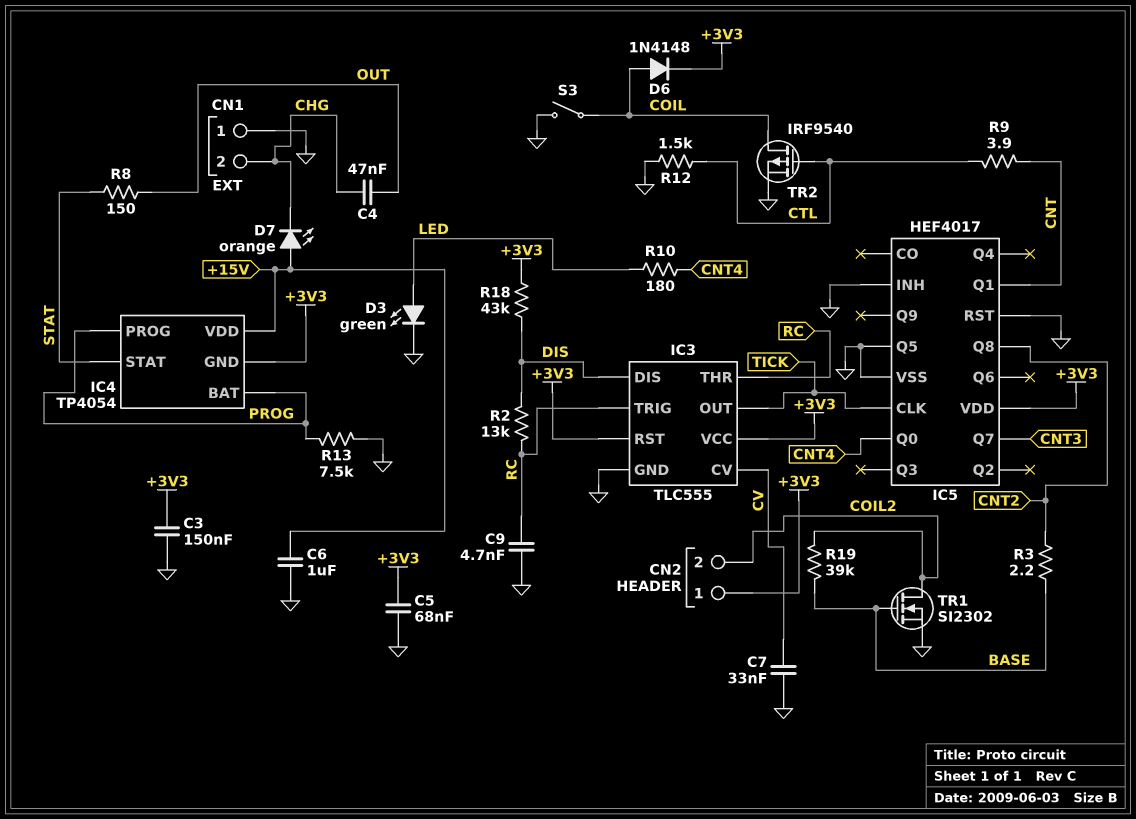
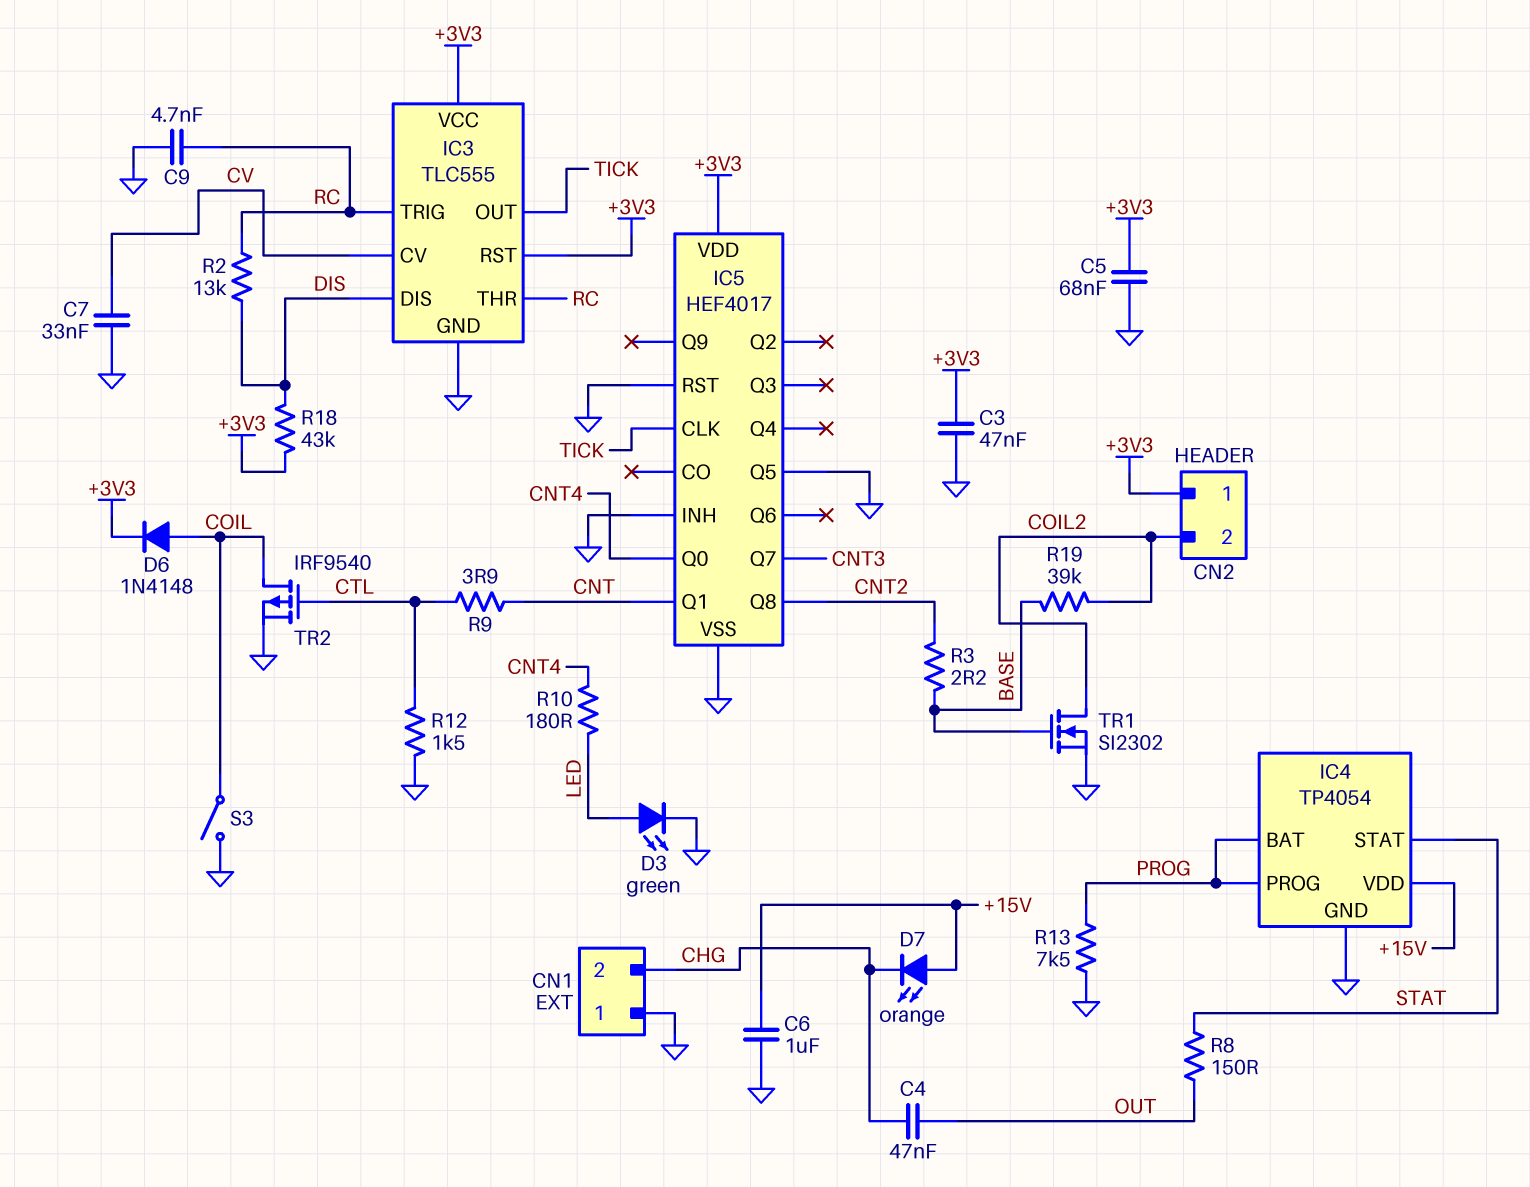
C3: 150nF (+3V3, GND) -> 47nF (+3V3, GND)
IC4 pin GND: +3V3 -> GND

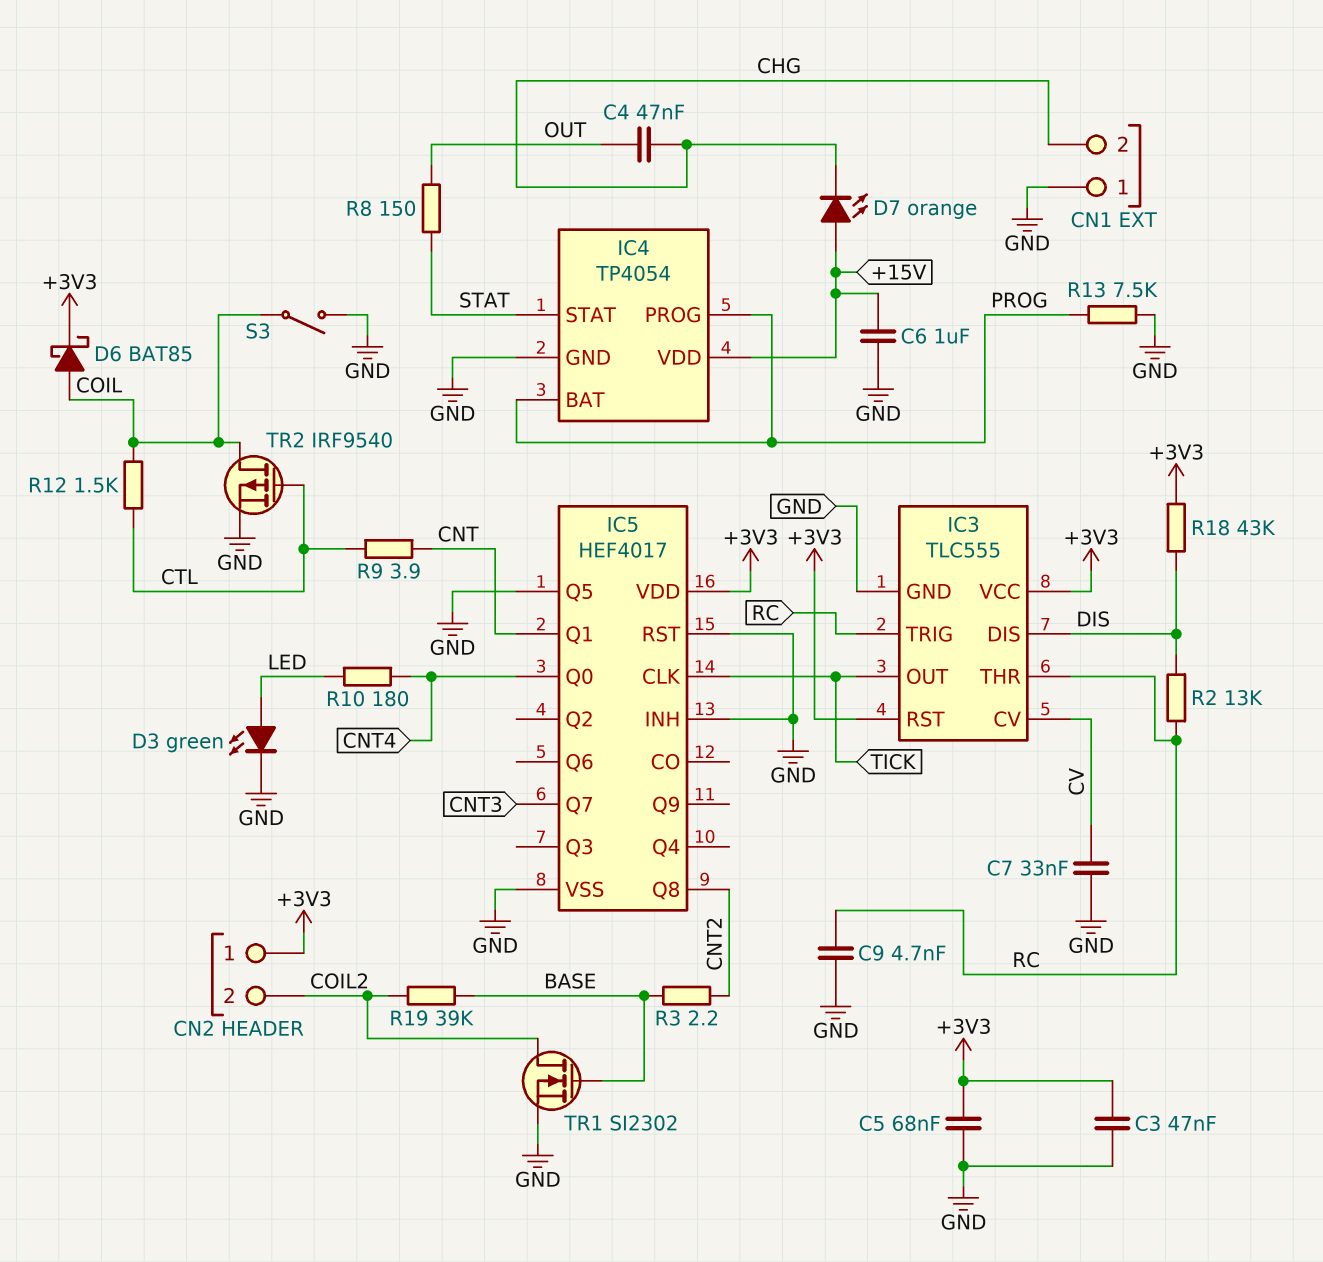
D6: diode 1N4148 (A COIL, K +3V3) -> schottky BAT85 (A COIL, K +3V3)
R12: 1.5k (CTL, GND) -> 1.5k (COIL, CTL)

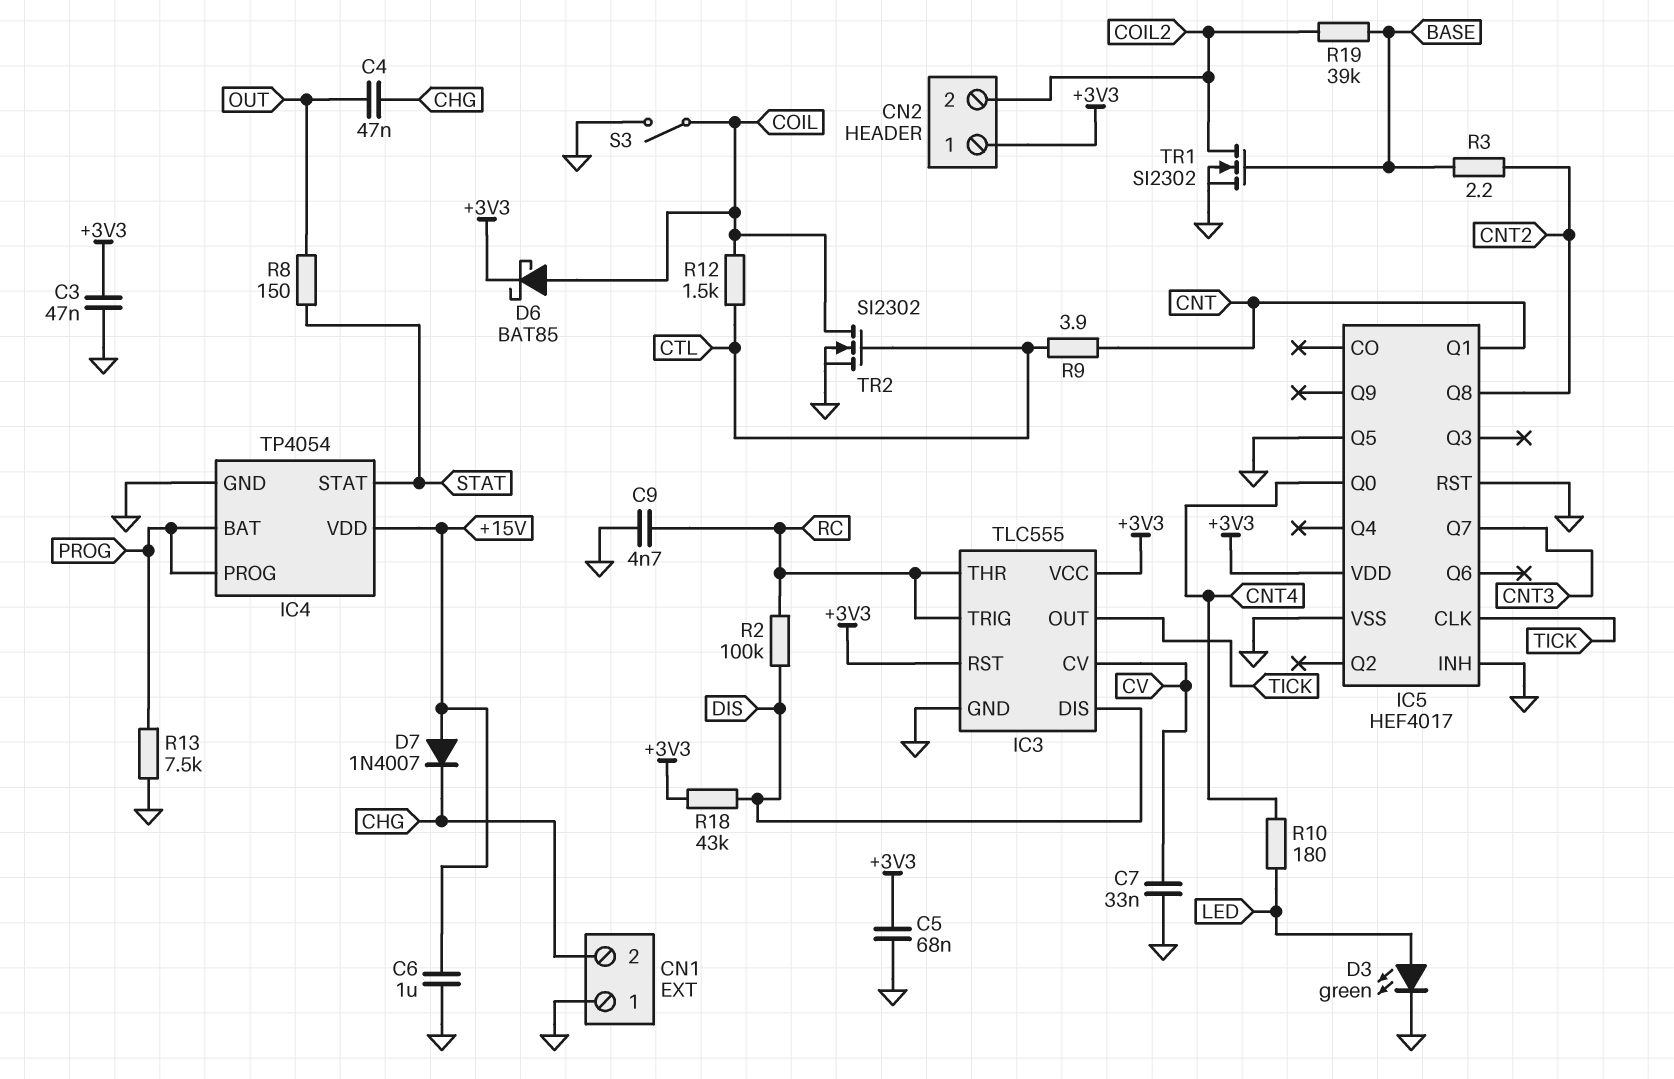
D7: LED orange (A +15V, K CHG) -> diode 1N4007 (A +15V, K CHG)
R2: 13k (DIS, RC) -> 100k (DIS, RC)
TR2: PMOS IRF9540 (G CTL, D COIL, S GND) -> NMOS SI2302 (G CTL, D COIL, S GND)

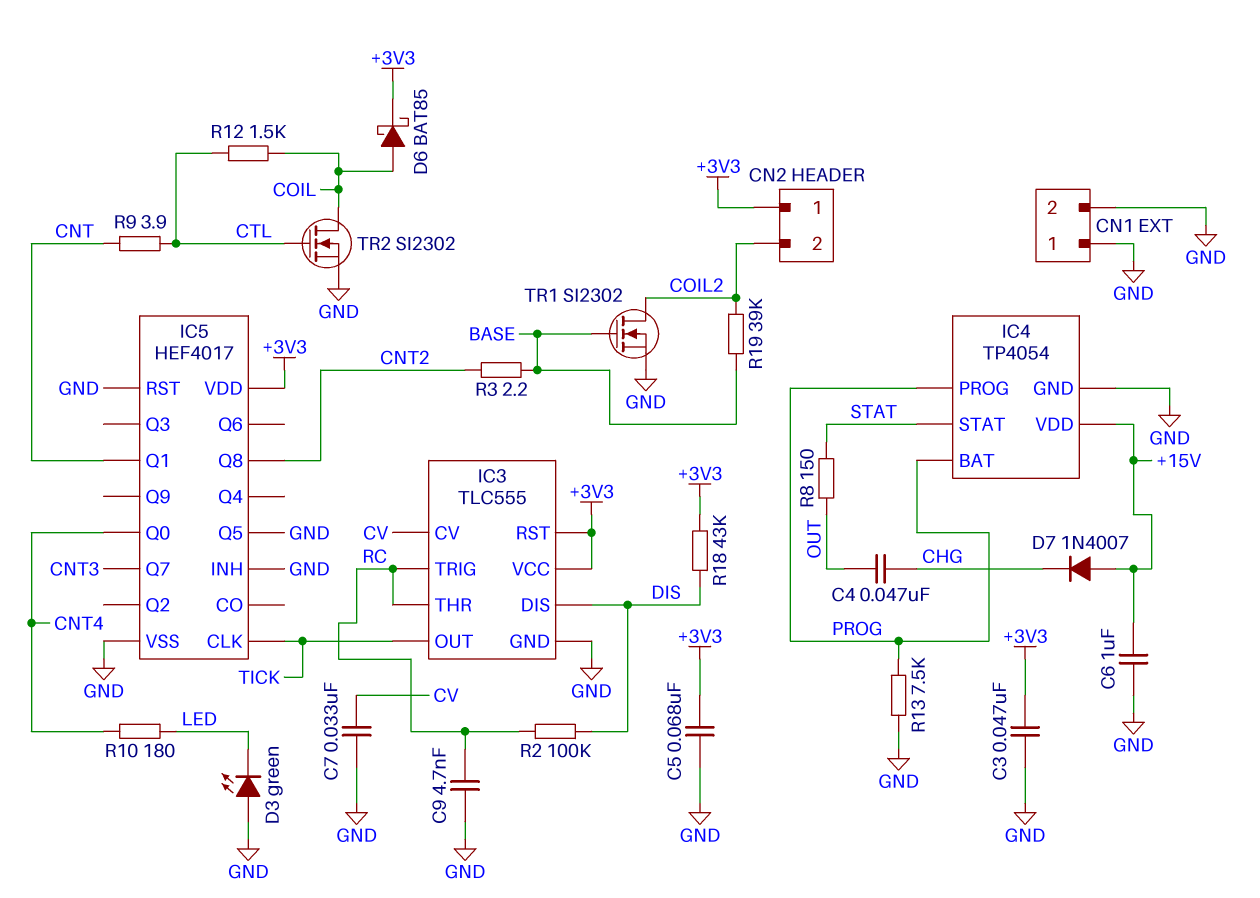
CN1 pin 2: CHG -> GND
D3: LED green (A LED, K GND) -> LED green (A GND, K LED)
S3: switch (COIL, GND) -> none

